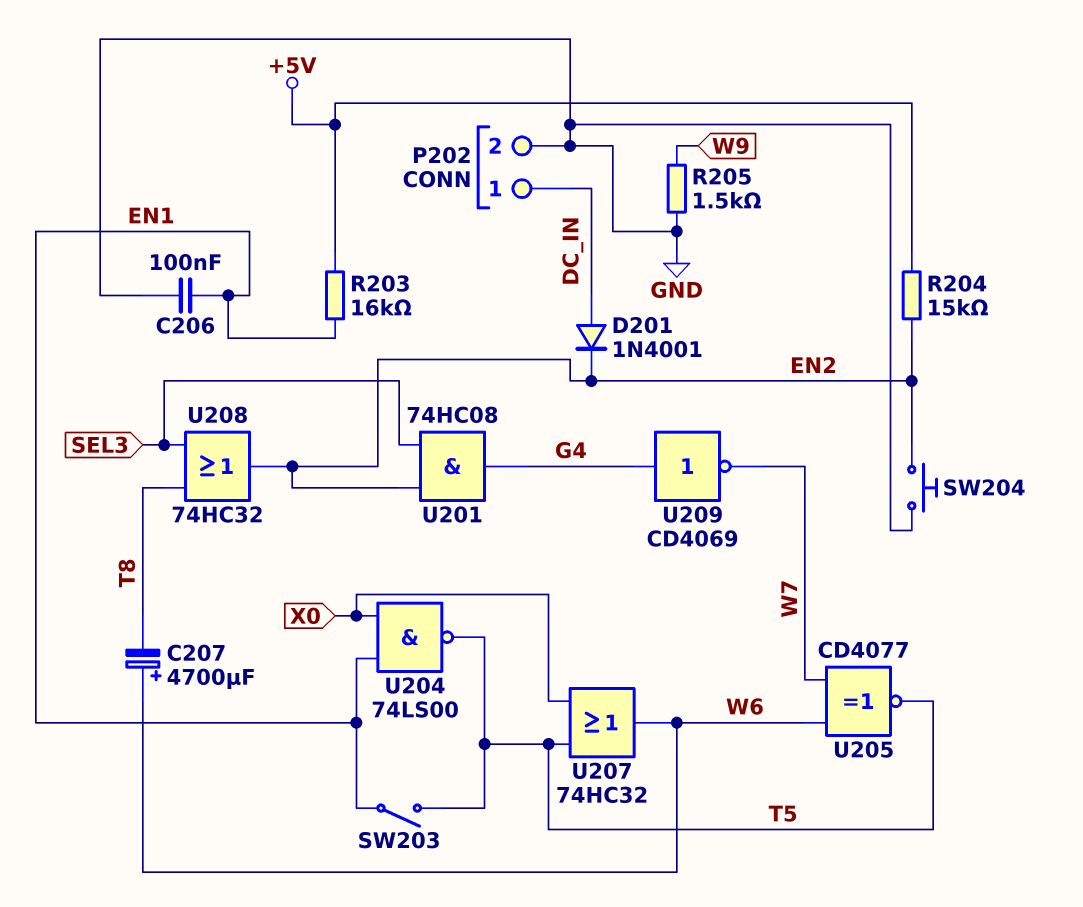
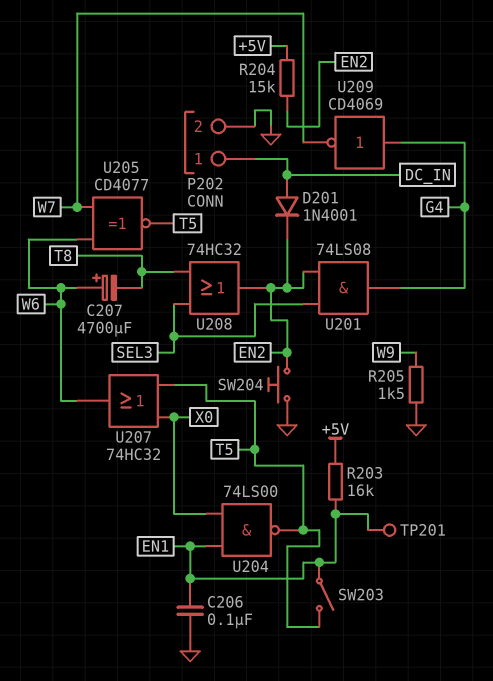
TP201: none -> test point (EN1)
U201: AND 74HC08 (in EN2, in SEL3, out G4) -> AND 74LS08 (in EN2, in SEL3, out G4)

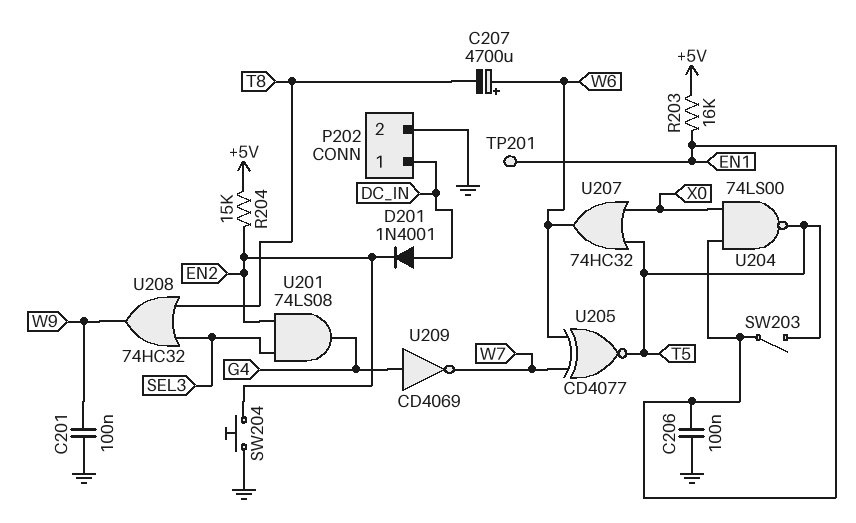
C201: none -> 100nF (GND, W9)
R205: 1.5k (GND, W9) -> none
U208: OR 74HC32 (in SEL3, in T8, out EN2) -> OR 74HC32 (in SEL3, in T8, out W9)

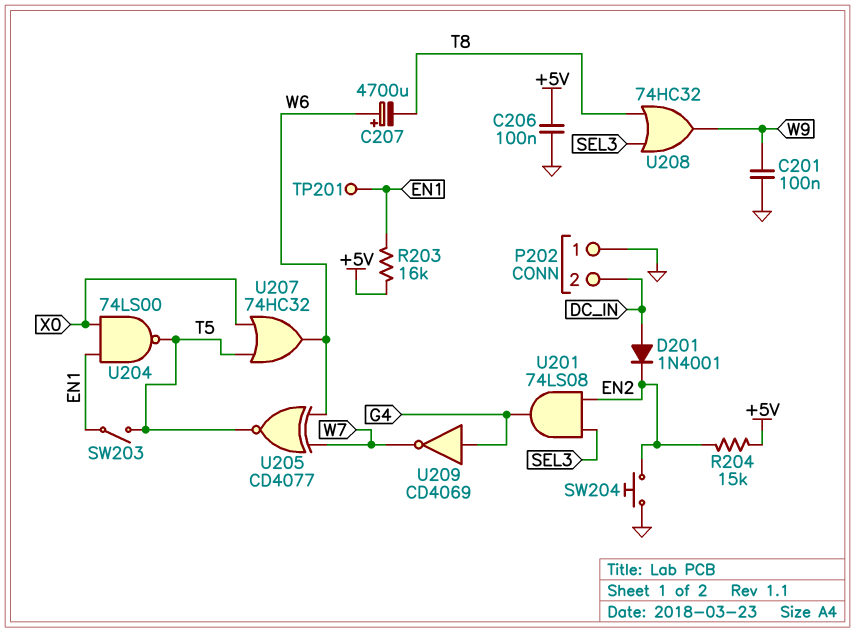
C206: 100nF (EN1, GND) -> 100nF (+5V, GND)
P202 pin 1: DC_IN -> GND
P202 pin 2: GND -> DC_IN

